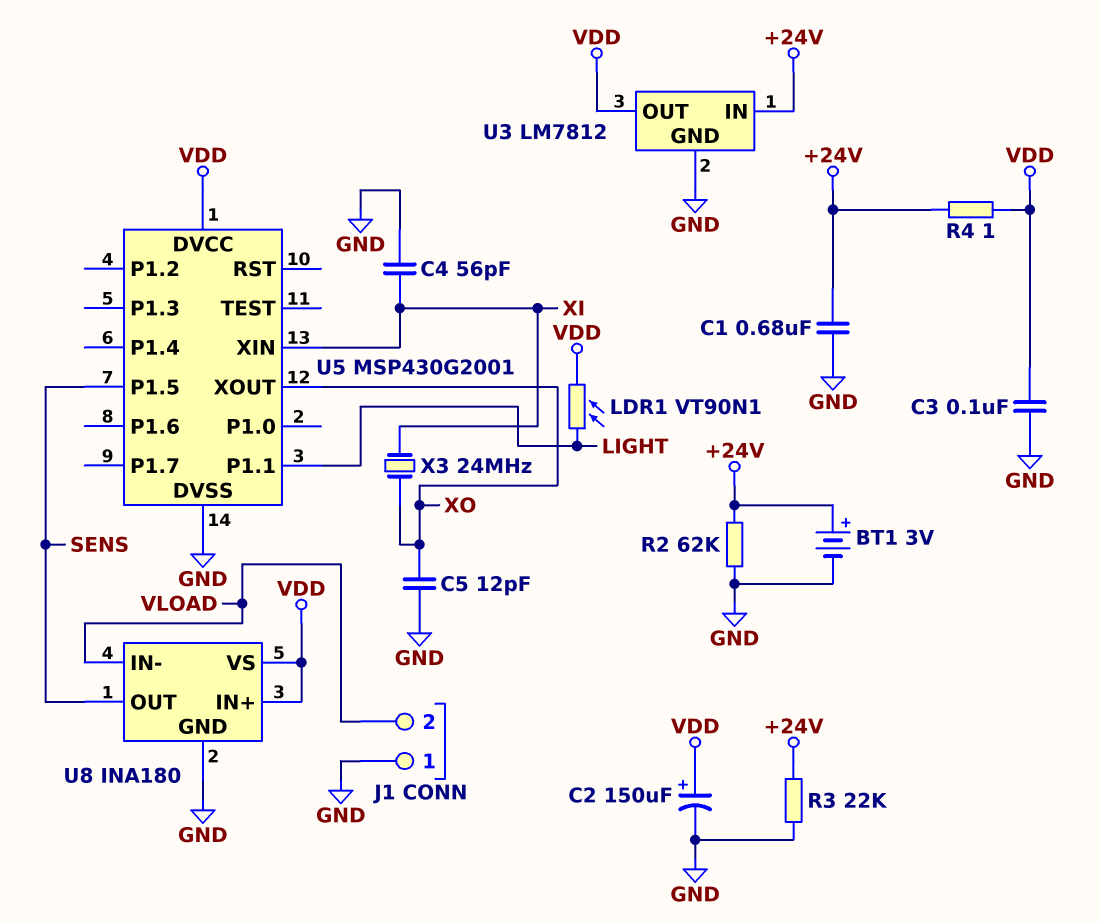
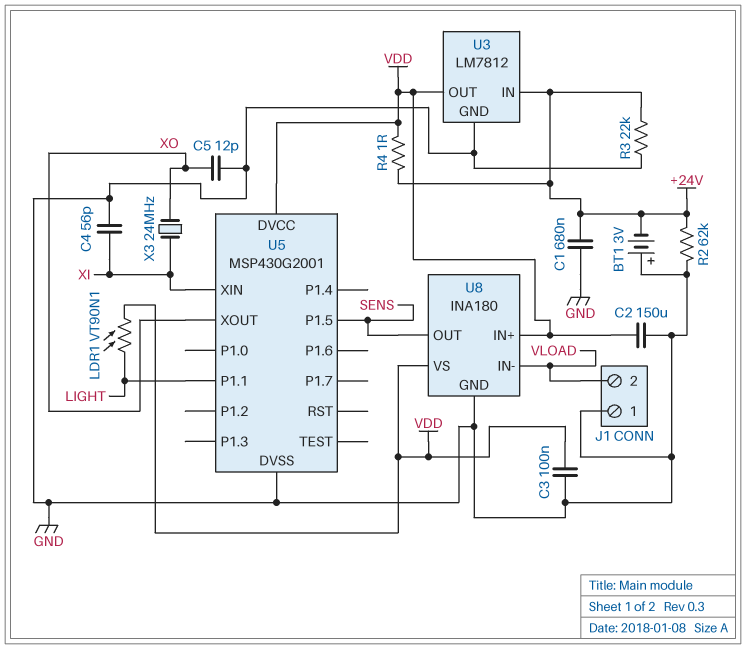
BT1: 3V (plus +24V, minus GND) -> 3V (plus GND, minus +24V)
C2: 150uF (plus VDD, minus GND) -> 150uF (GND, VDD)

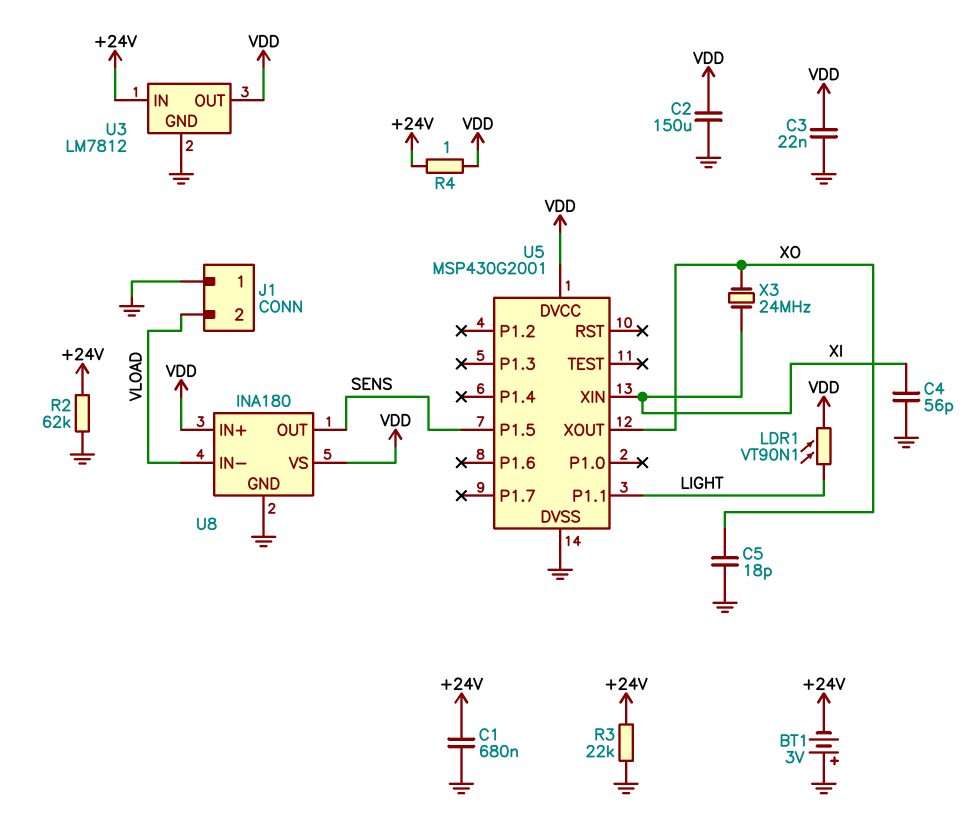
C3: 100nF (GND, VDD) -> 22nF (GND, VDD)
C5: 12pF (GND, XO) -> 18pF (GND, XO)

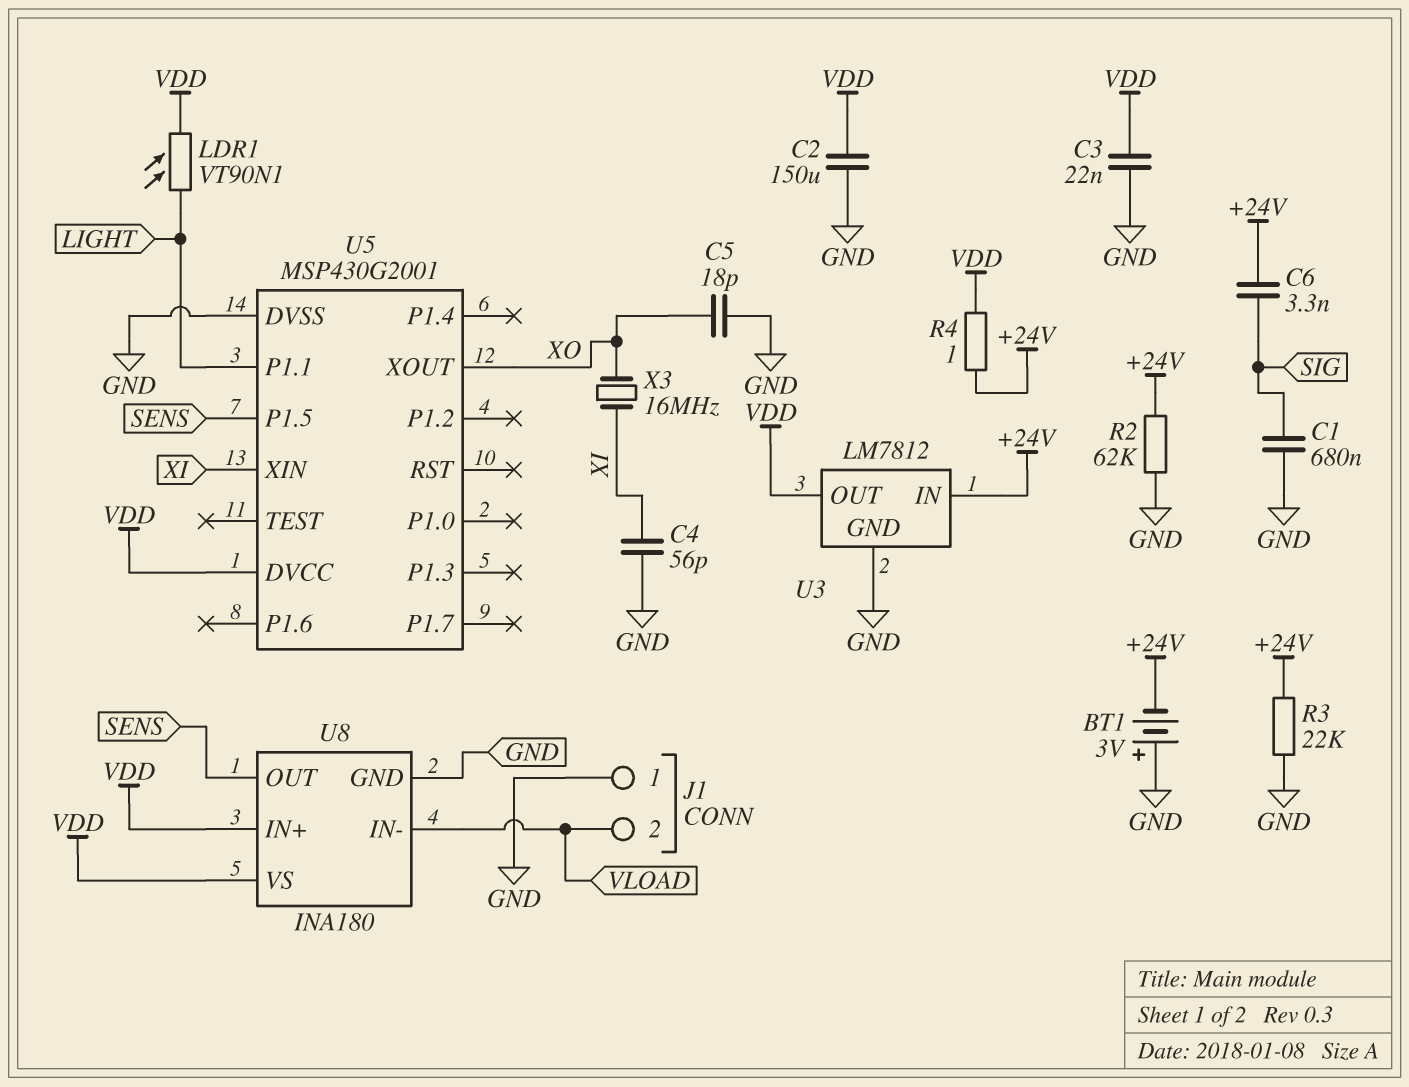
C1: 680nF (+24V, GND) -> 680nF (GND, SIG)
C6: none -> 3.3nF (+24V, SIG)
X3: 24MHz (XI, XO) -> 16MHz (XI, XO)

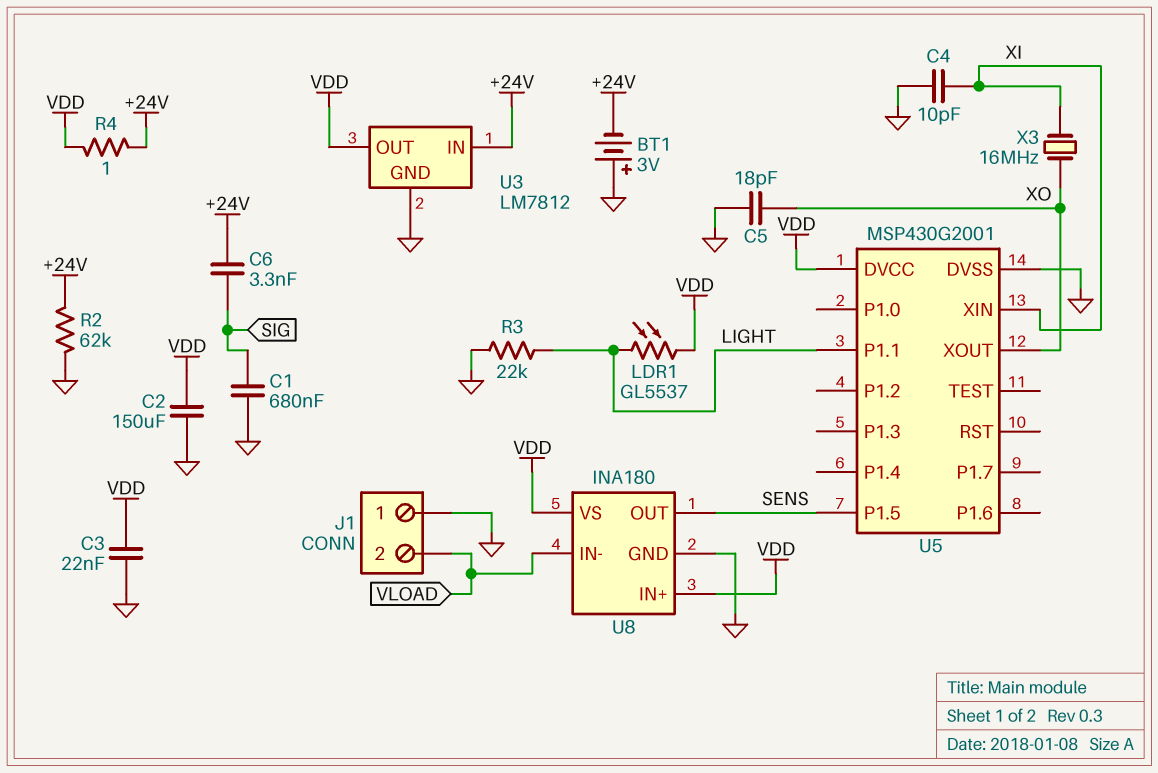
C4: 56pF (GND, XI) -> 10pF (GND, XI)
LDR1: VT90N1 (LIGHT, VDD) -> GL5537 (LIGHT, VDD)
R3: 22k (+24V, GND) -> 22k (GND, LIGHT)

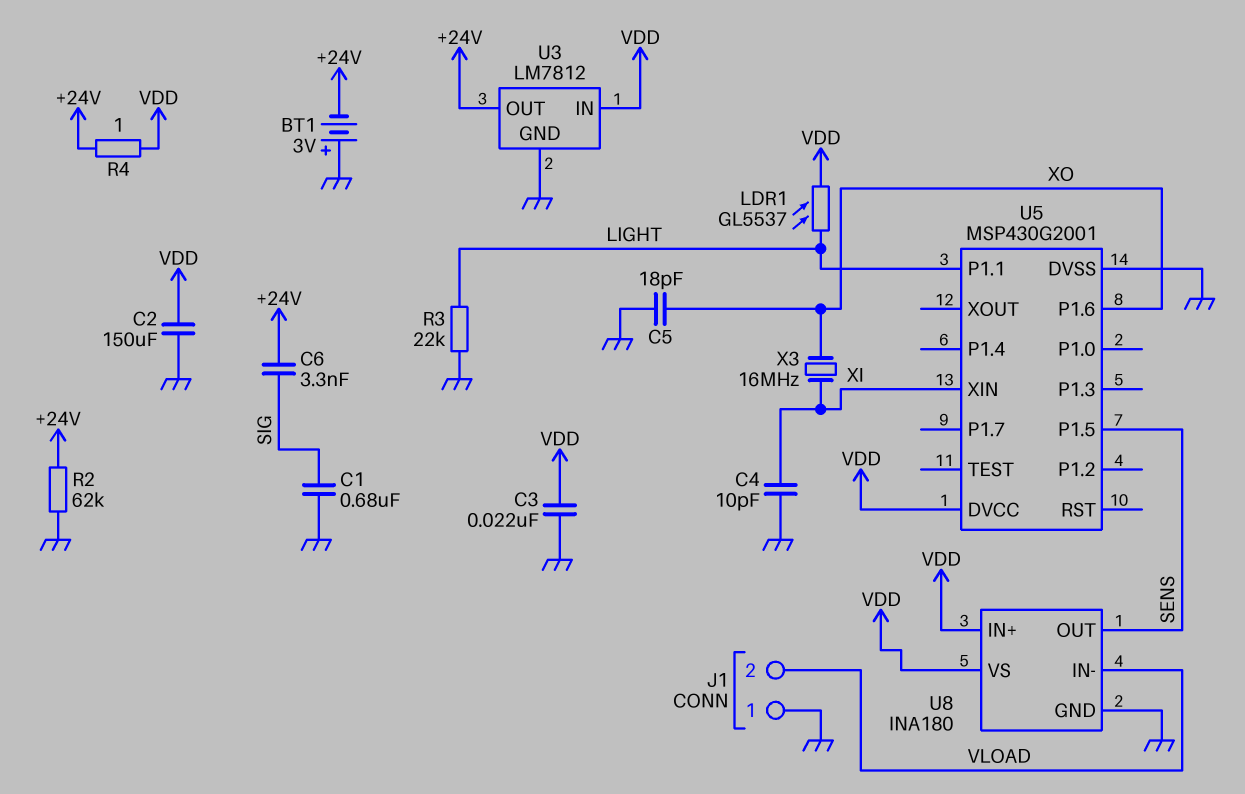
U3 pin IN: +24V -> VDD
U3 pin OUT: VDD -> +24V
U5 pin P1.6: none -> XO
U5 pin XOUT: XO -> none

